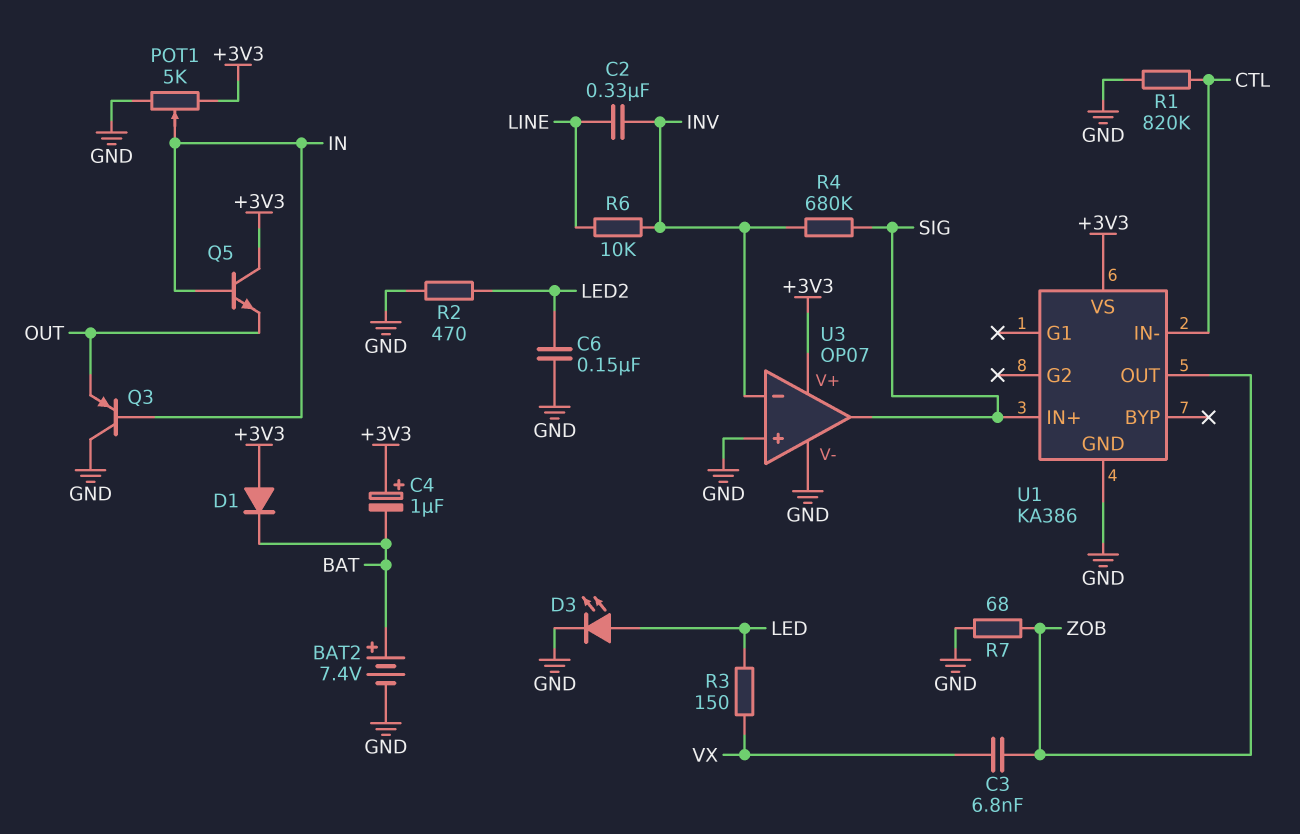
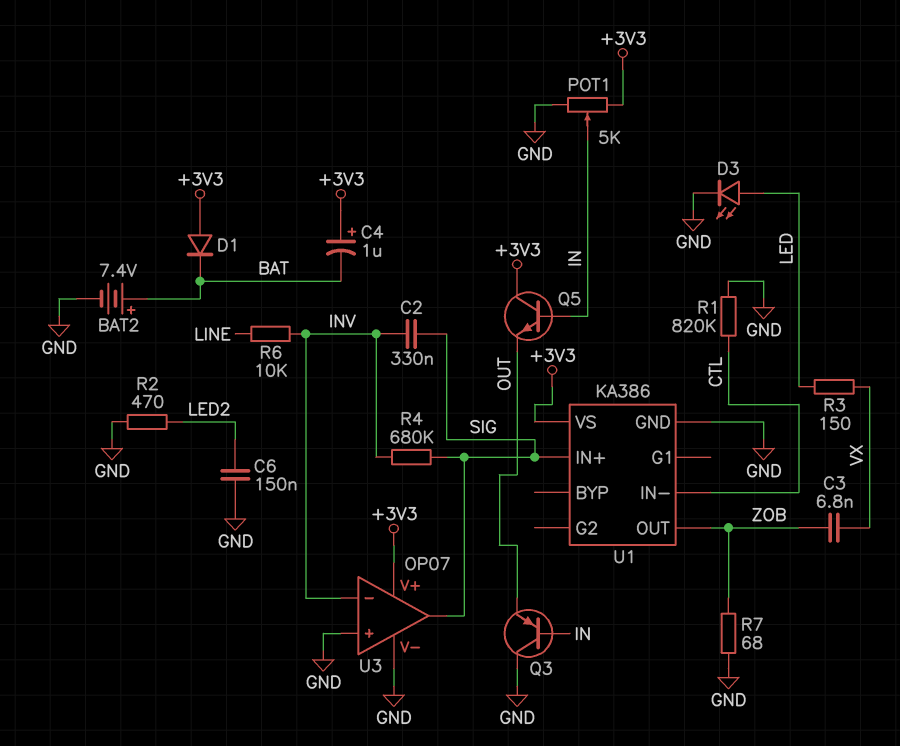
C2: 330nF (INV, LINE) -> 330nF (INV, SIG)

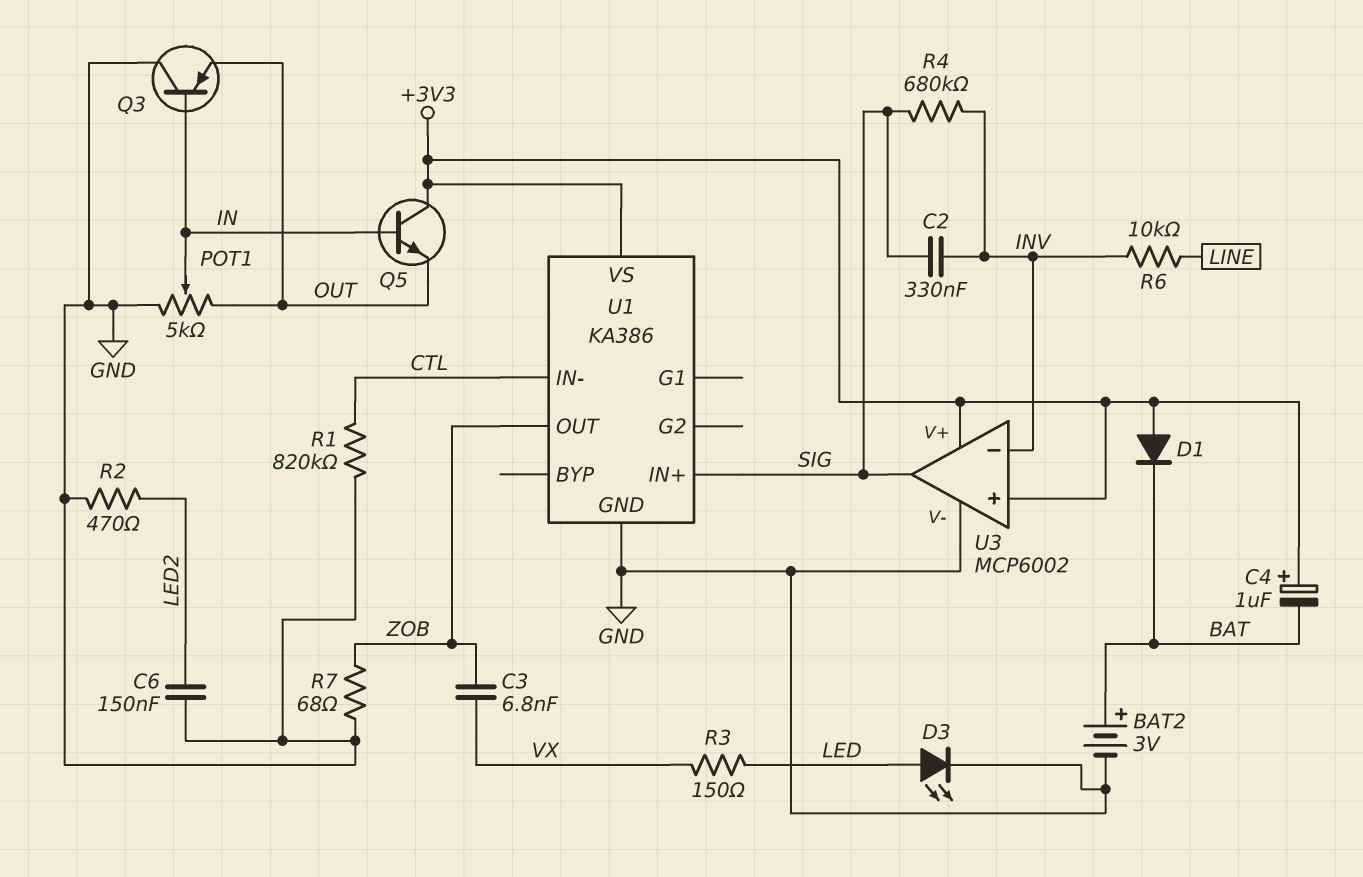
BAT2: 7.4V (plus BAT, minus GND) -> 3V (plus BAT, minus GND)
POT1: 5k (+3V3, GND, wiper IN) -> 5k (GND, OUT, wiper IN)
U3: OP07 -> MCP6002
U3 pin in+: GND -> +3V3

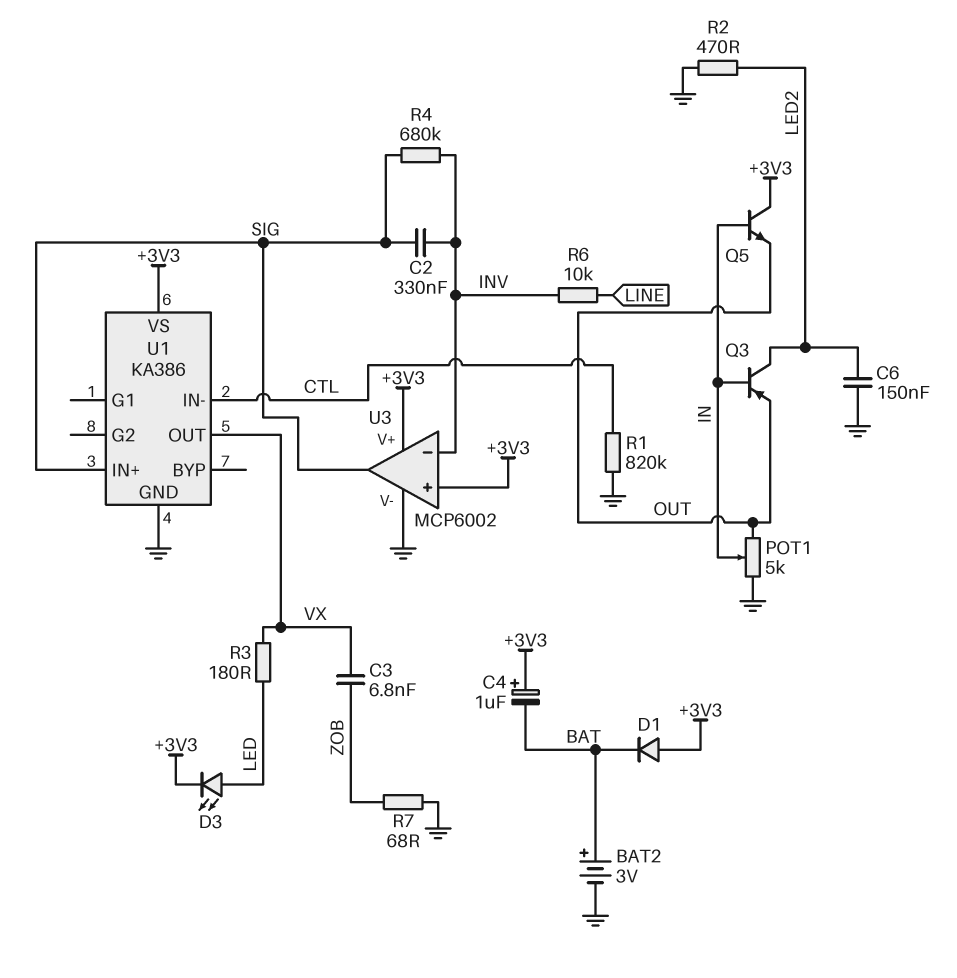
D3: LED (A LED, K GND) -> LED (A LED, K +3V3)
Q3: PNP (B IN, C GND, E OUT) -> PNP (B IN, C LED2, E OUT)
R3: 150 (LED, VX) -> 180 (LED, VX)
U1 pin OUT: ZOB -> VX

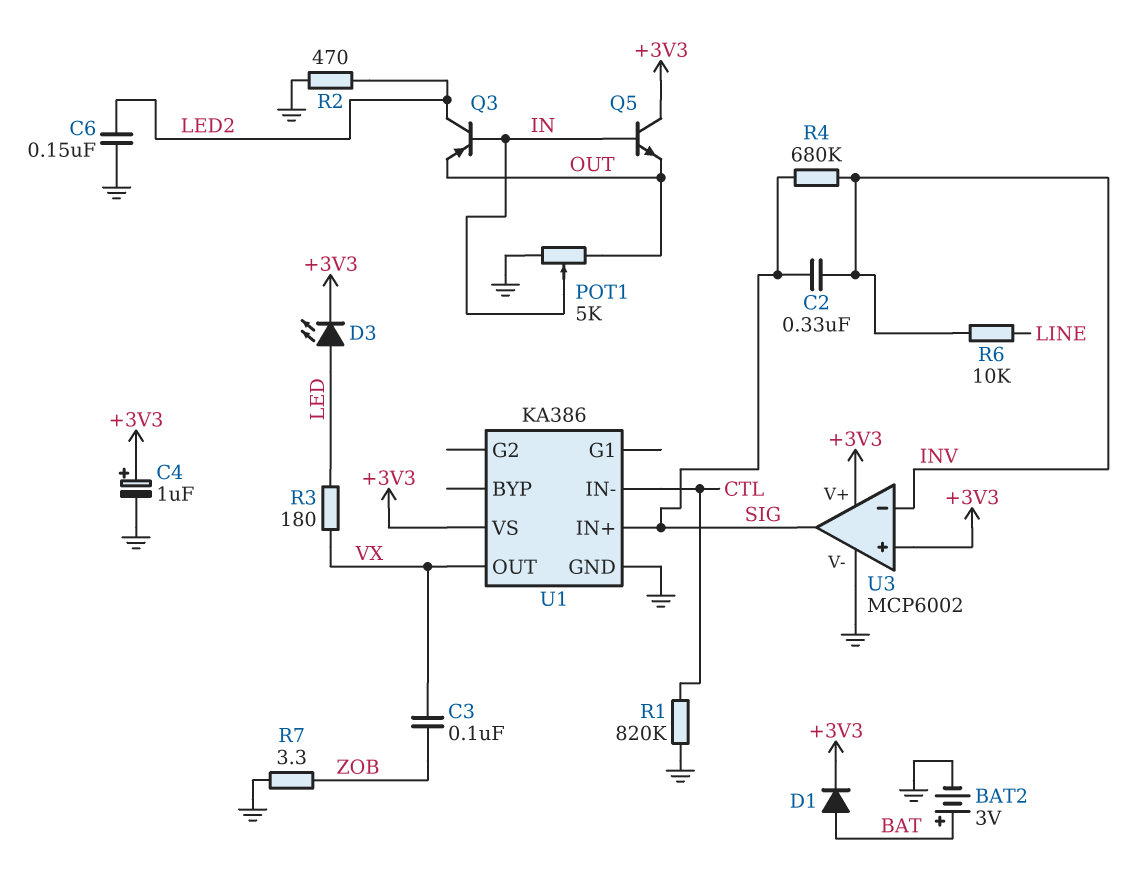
C3: 6.8nF (VX, ZOB) -> 100nF (VX, ZOB)
C4: 1uF (plus +3V3, minus BAT) -> 1uF (plus +3V3, minus GND)
D1: diode (A +3V3, K BAT) -> diode (A BAT, K +3V3)
R7: 68 (GND, ZOB) -> 3.3 (GND, ZOB)

